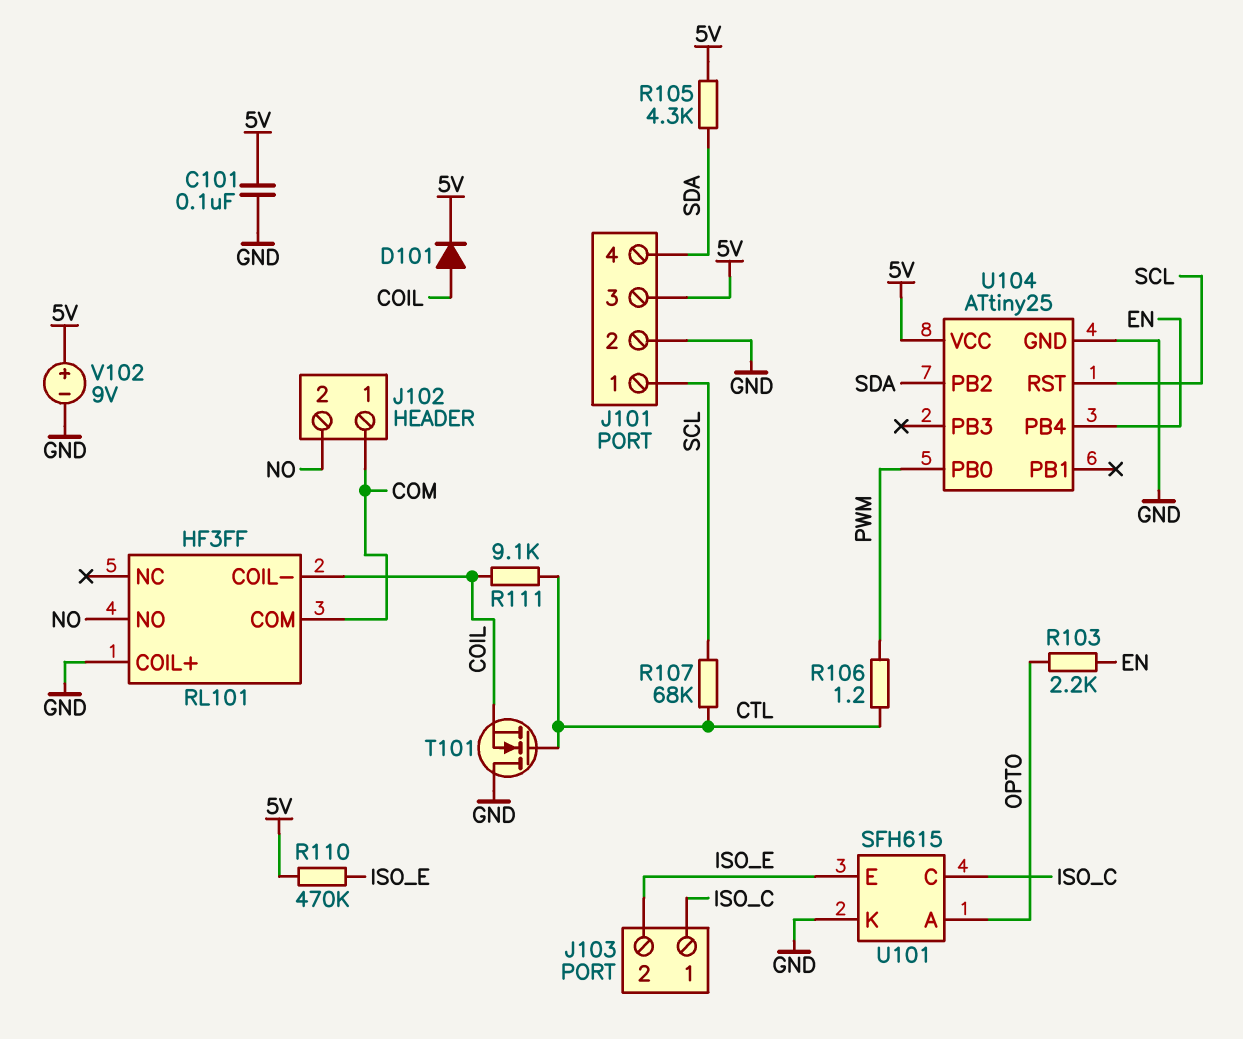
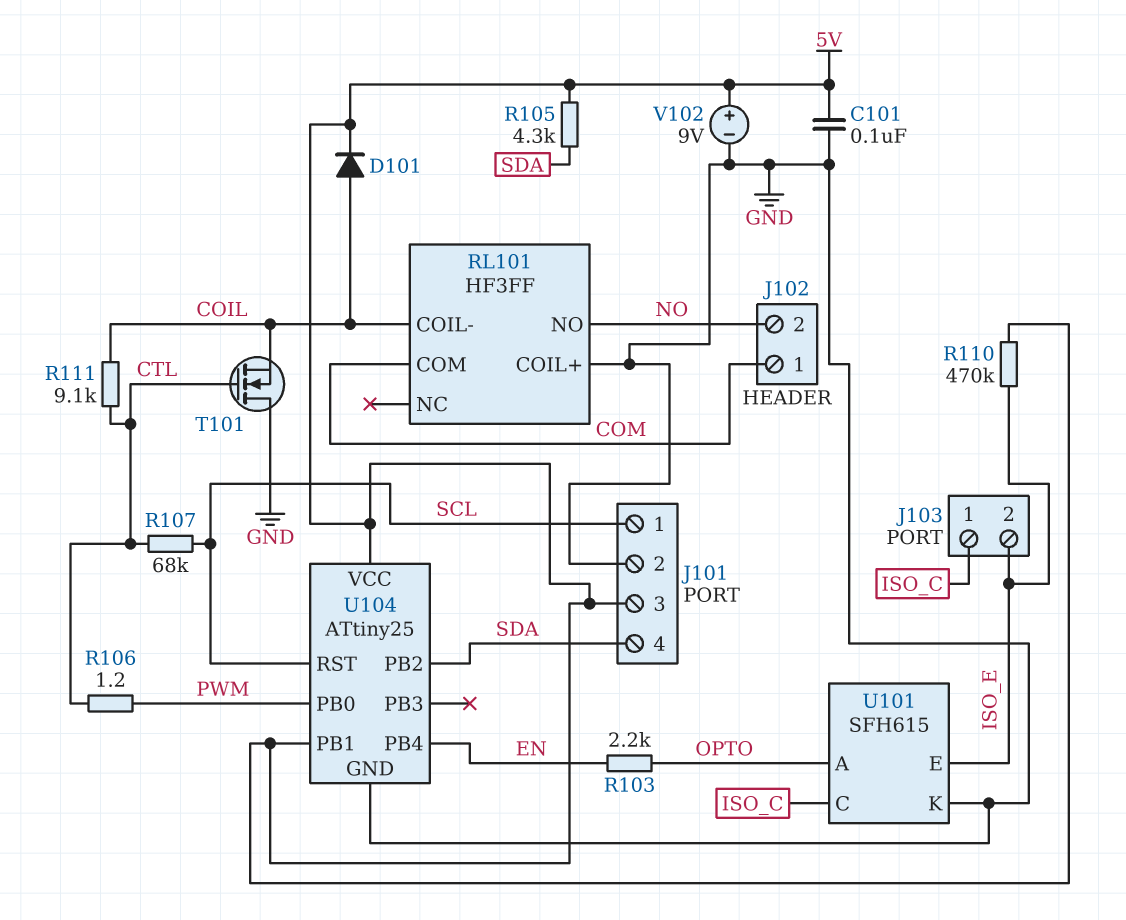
U104 pin PB1: none -> 5V

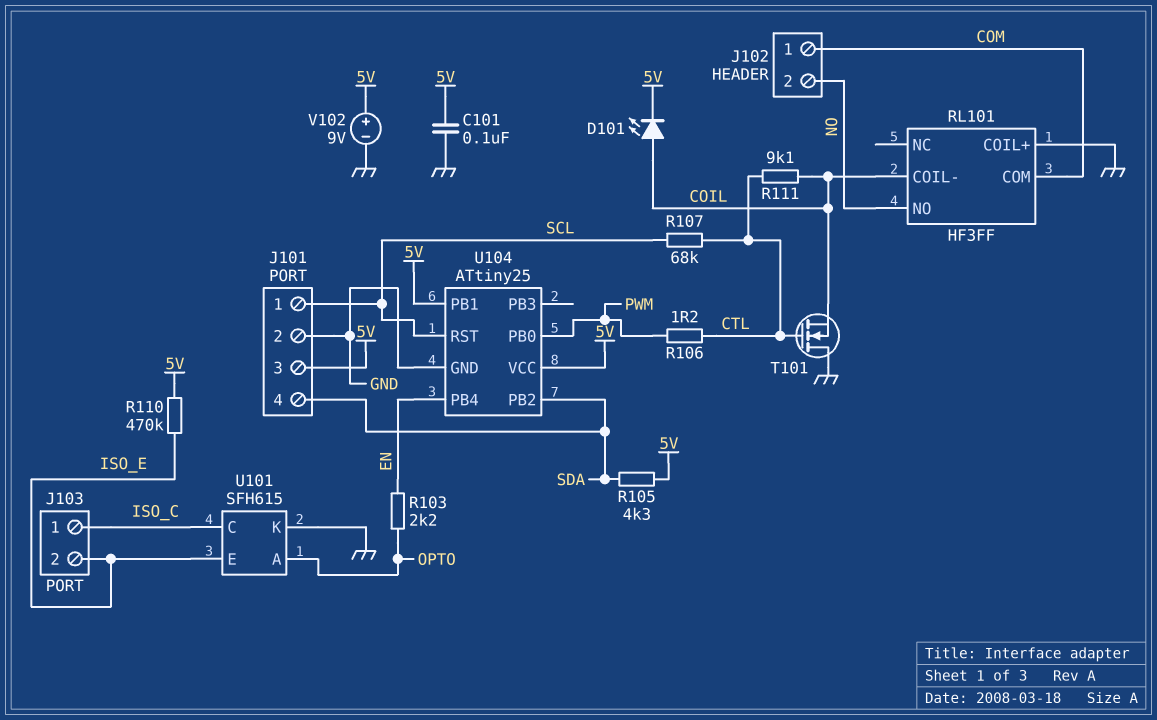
D101: diode (A COIL, K 5V) -> LED (A COIL, K 5V)

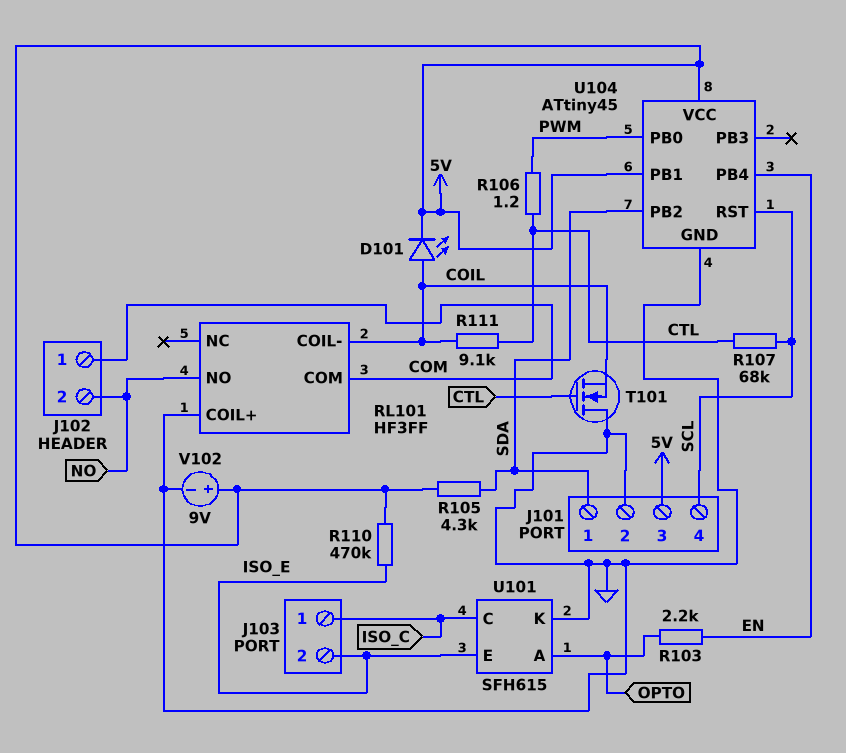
C101: 100nF (5V, GND) -> none
J101 pin 1: SCL -> SDA
J101 pin 4: SDA -> SCL
U104: ATtiny25 -> ATtiny45

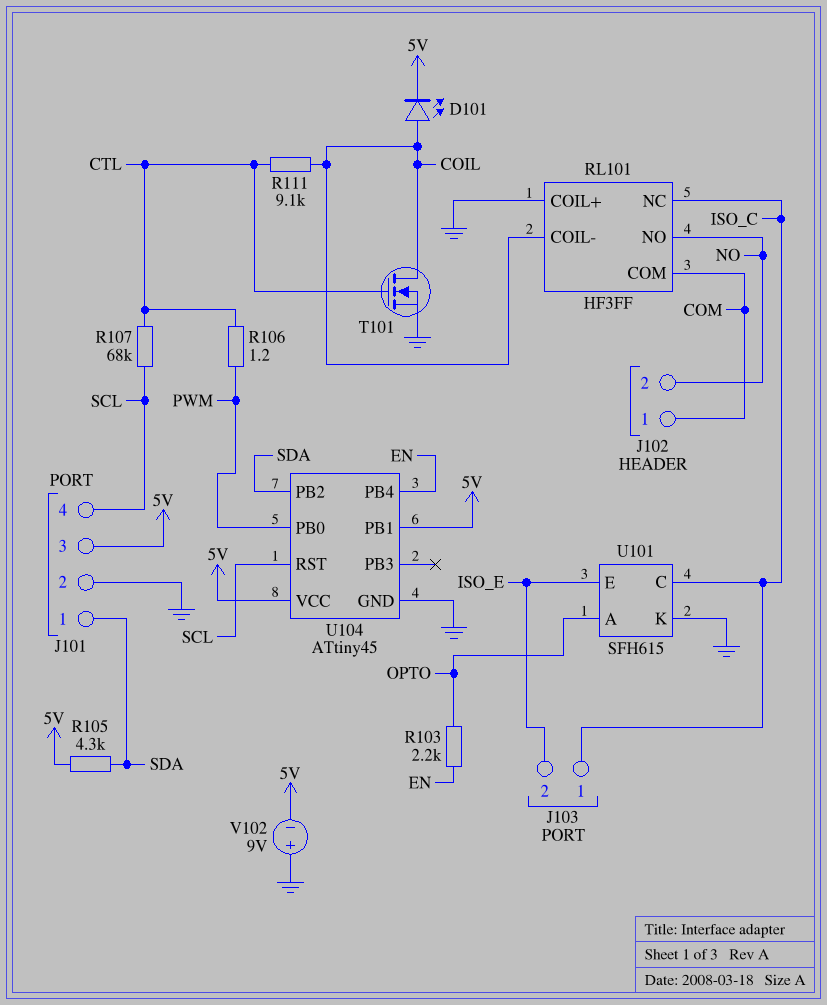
R110: 470k (5V, ISO_E) -> none
RL101 pin NC: none -> ISO_C
T101: NMOS (G CTL, D GND, S COIL) -> NMOS (G CTL, D COIL, S GND)
V102: 9V (plus 5V, minus GND) -> 9V (plus GND, minus 5V)

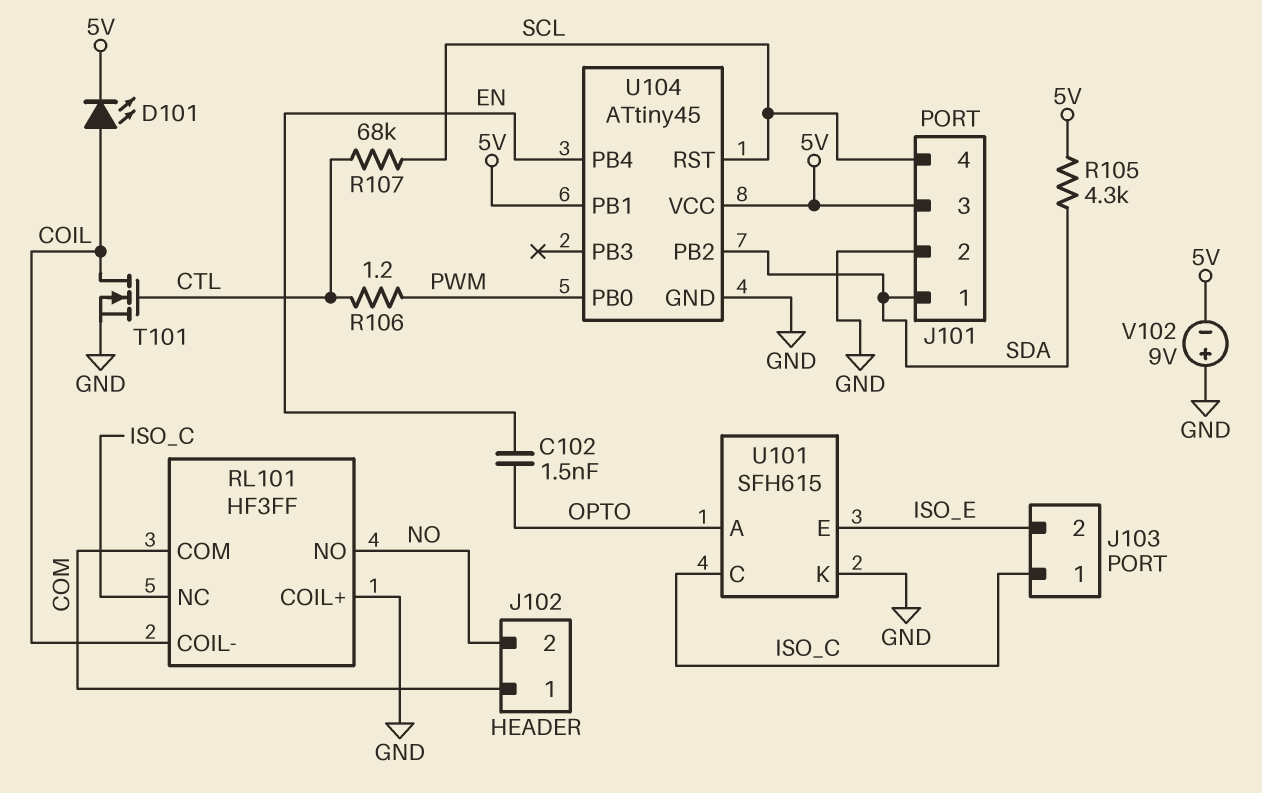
C102: none -> 1.5nF (EN, OPTO)
R103: 2.2k (EN, OPTO) -> none
R111: 9.1k (COIL, CTL) -> none

